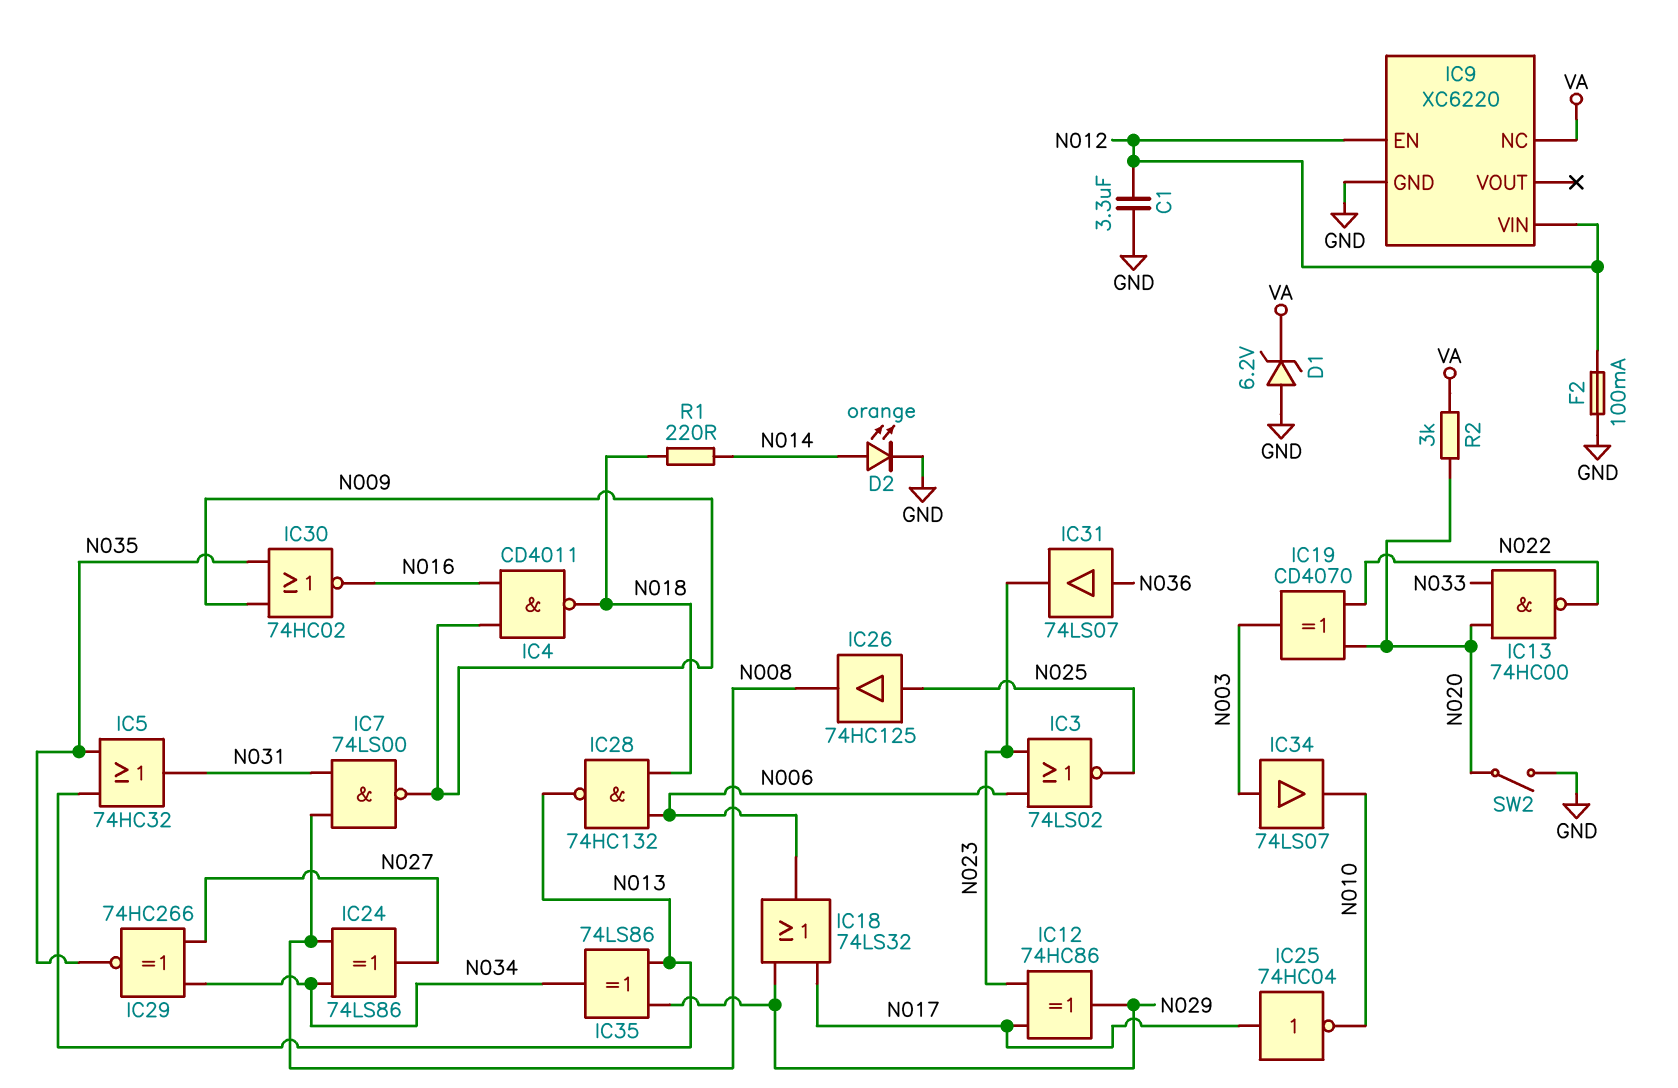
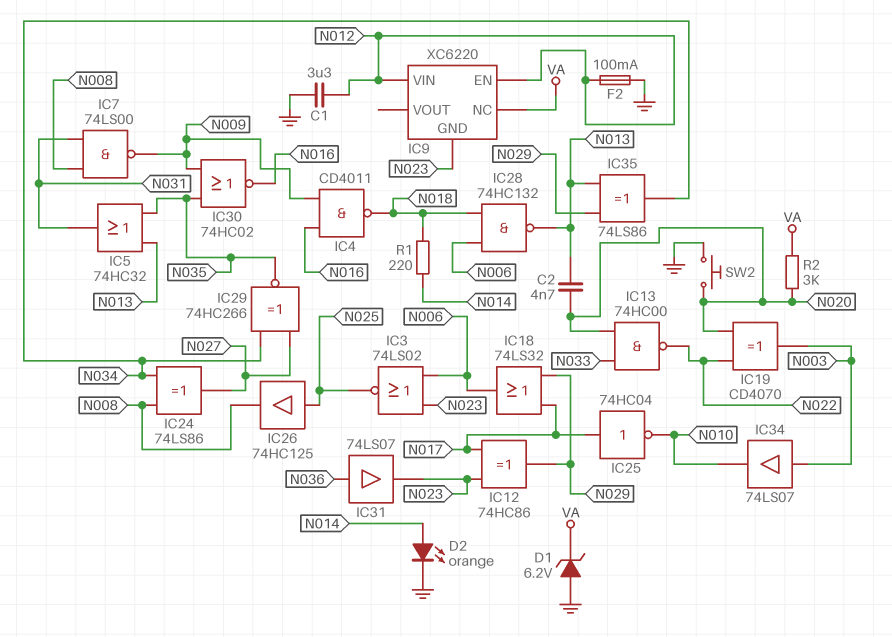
C2: none -> 4.7nF (N013, N020)
IC9 pin GND: GND -> N023
SW2: switch (GND, N020) -> button (GND, N020)

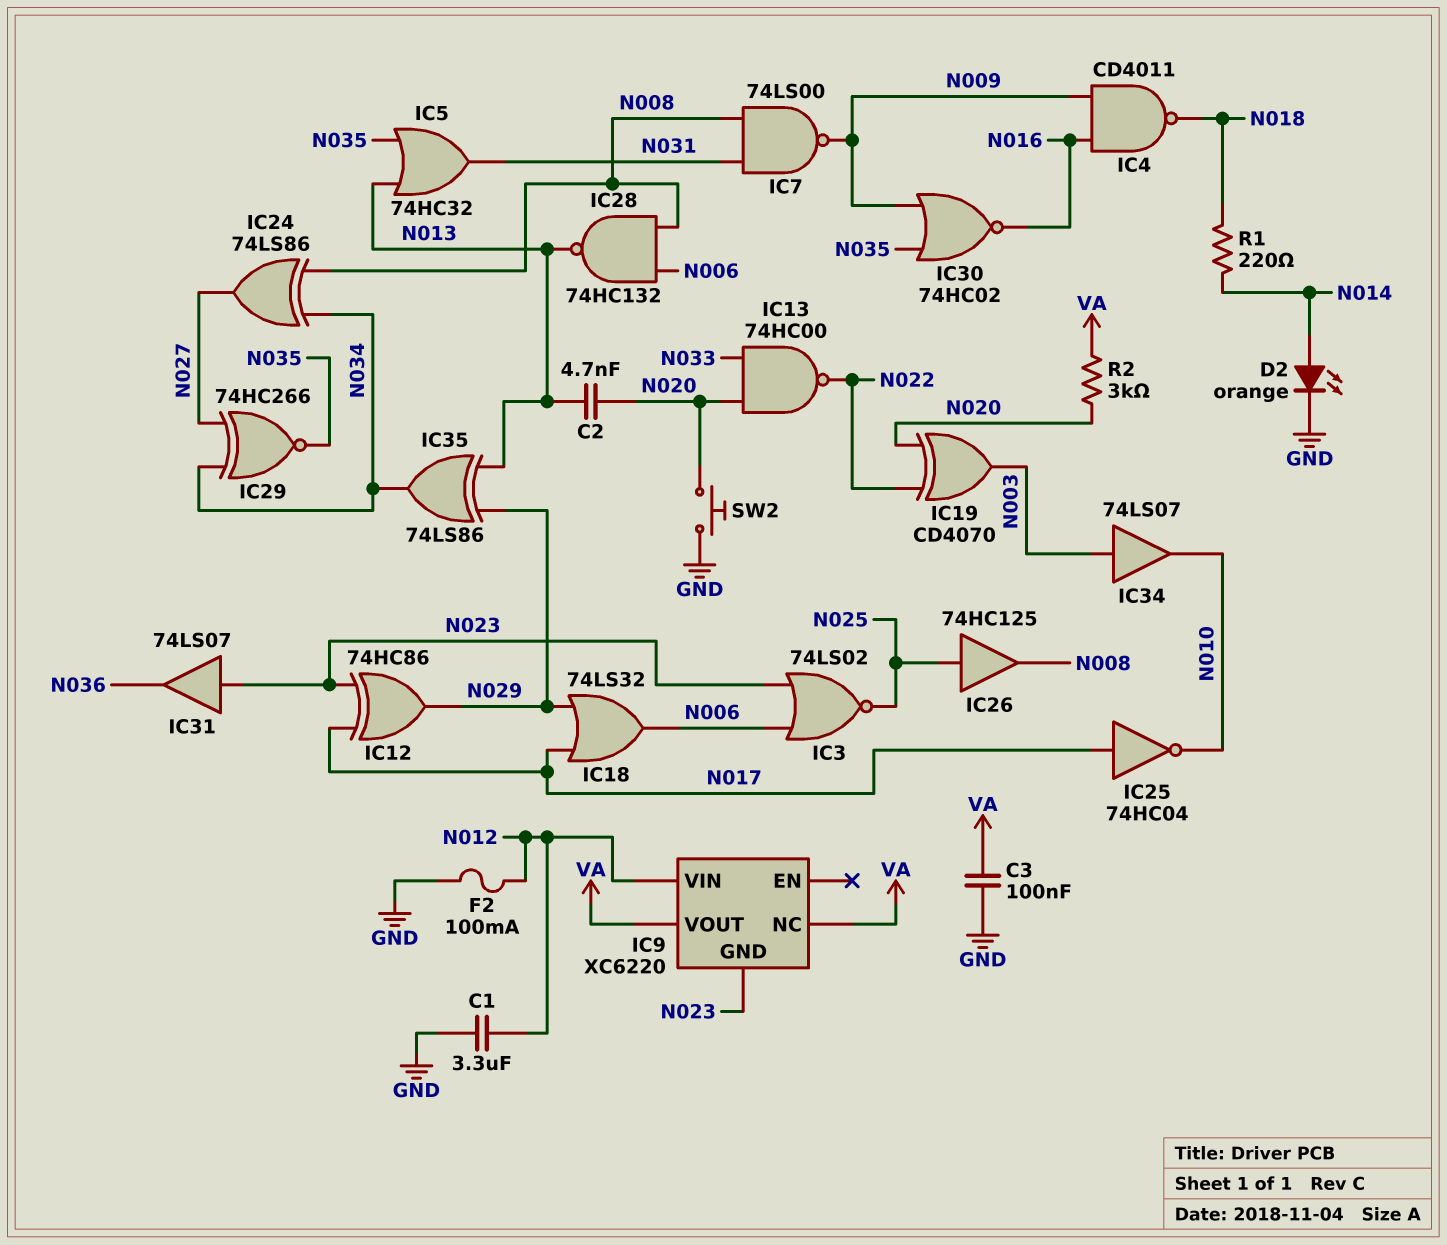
C3: none -> 100nF (GND, VA)
D1: zener 6.2V (A GND, K VA) -> none
IC9 pin EN: N012 -> none
IC9 pin VOUT: none -> VA
IC28: NAND 74HC132 (in N006, in N018, out N013) -> NAND 74HC132 (in N006, in N008, out N013)
IC31: buffer 74LS07 (in N036, out N023) -> buffer 74LS07 (in N023, out N036)

